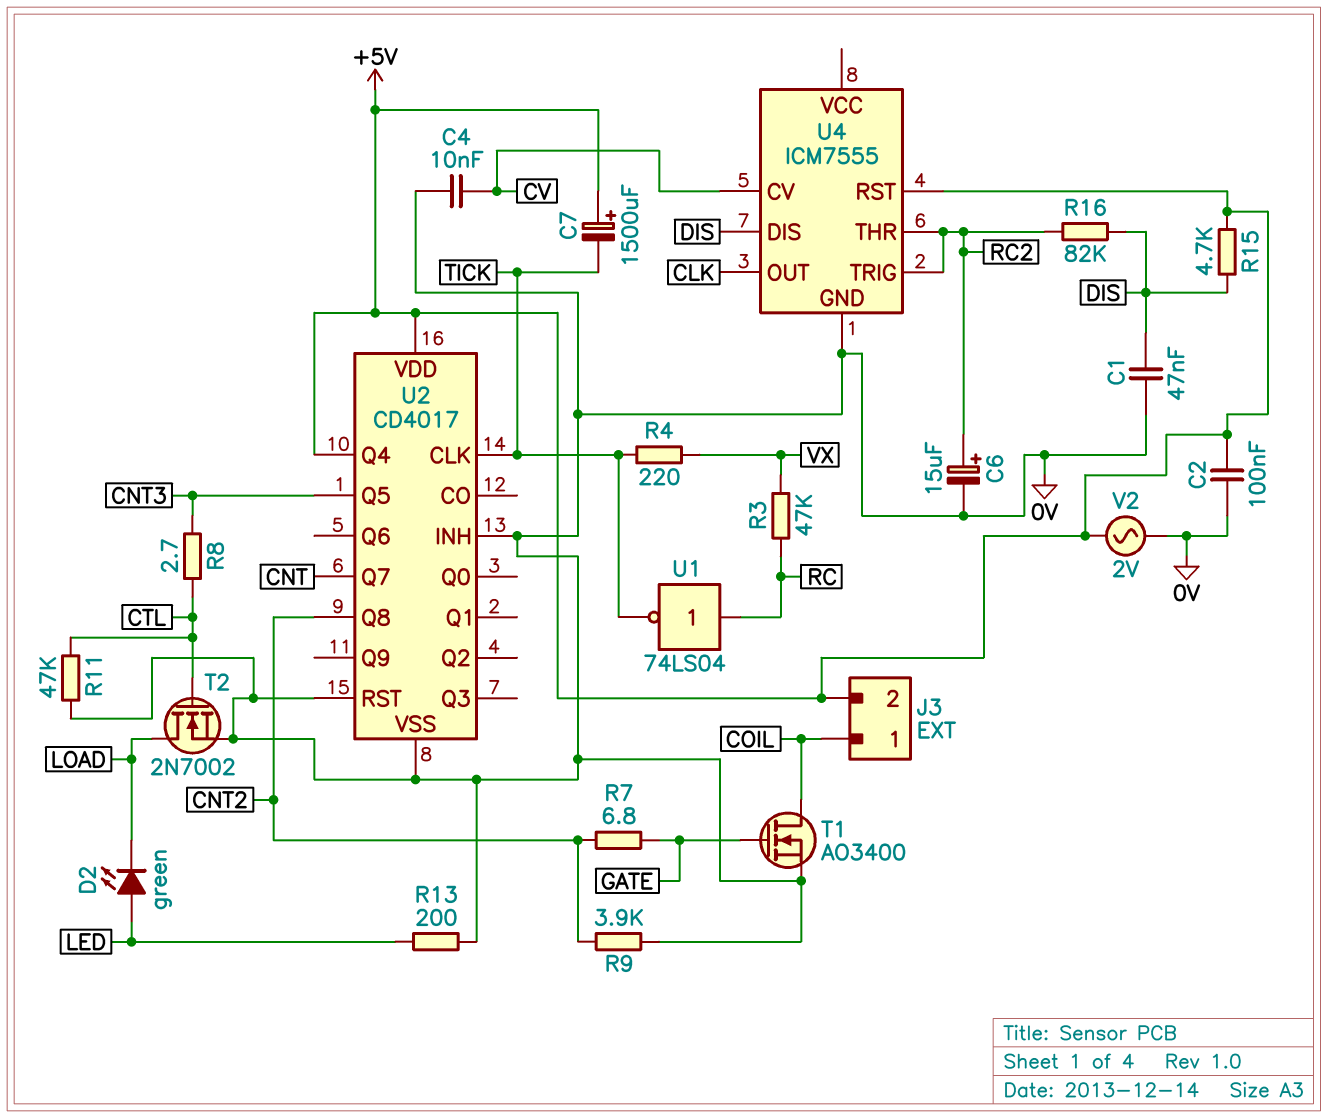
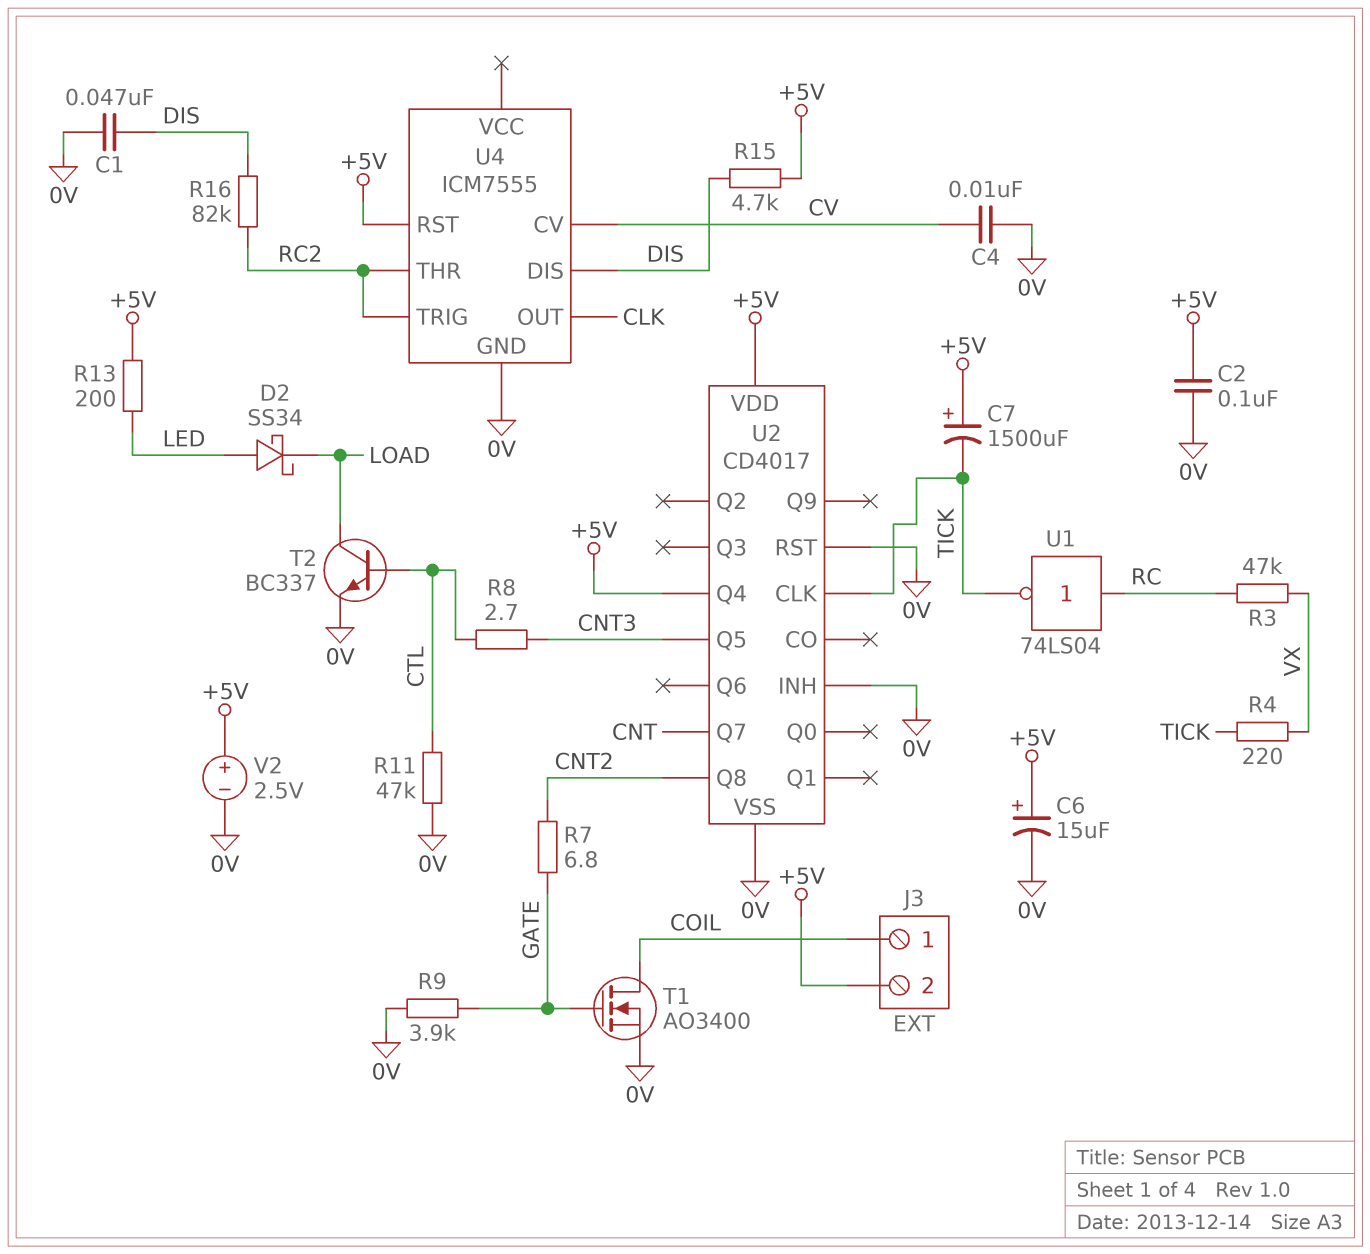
C6: 15uF (plus RC2, minus 0V) -> 15uF (plus +5V, minus 0V)
D2: LED green (A LED, K LOAD) -> schottky SS34 (A LED, K LOAD)
R9: 3.9k (0V, CNT2) -> 3.9k (0V, GATE)
R13: 200 (0V, LED) -> 200 (+5V, LED)
T2: NMOS 2N7002 (G CTL, D LOAD, S 0V) -> NPN BC337 (B CTL, C LOAD, E 0V)
V2: AC 2V (+5V, 0V) -> 2.5V (plus +5V, minus 0V)

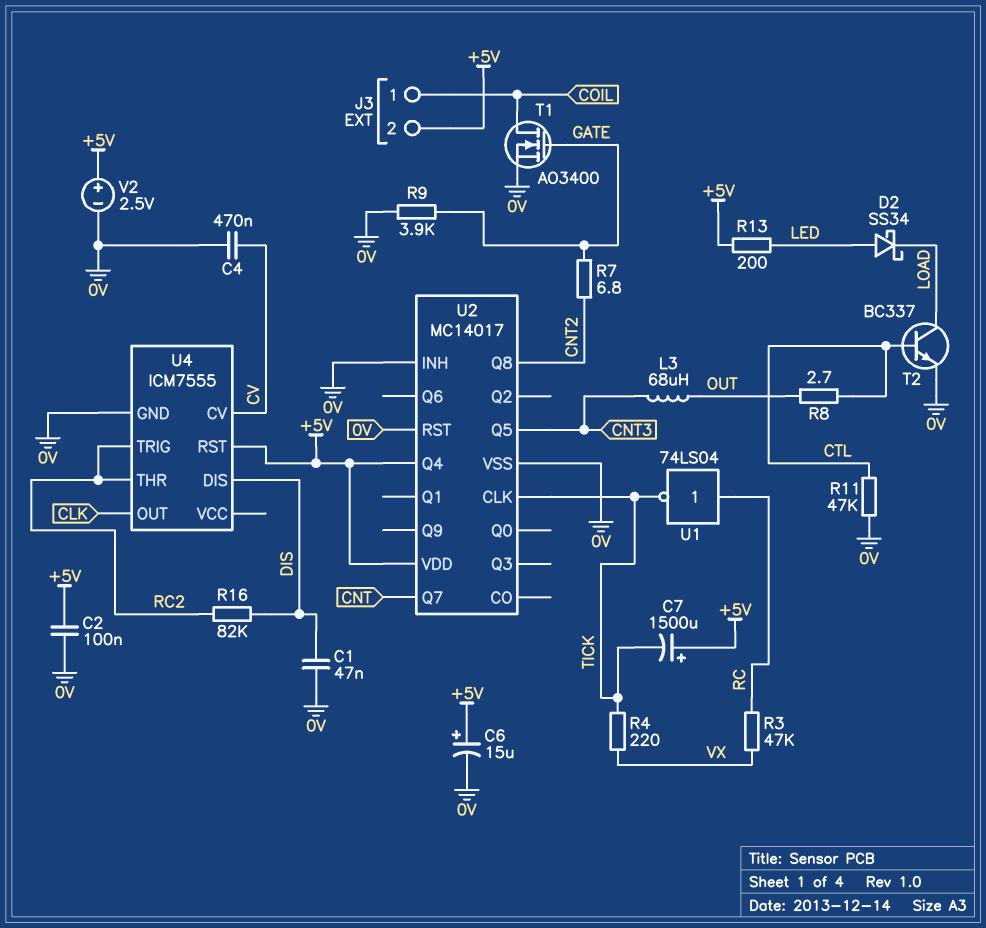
C4: 10nF (0V, CV) -> 470nF (0V, CV)
L3: none -> 68uH (CNT3, OUT)
R8: 2.7 (CNT3, CTL) -> 2.7 (CTL, OUT)
R15: 4.7k (+5V, DIS) -> none
U2: CD4017 -> MC14017

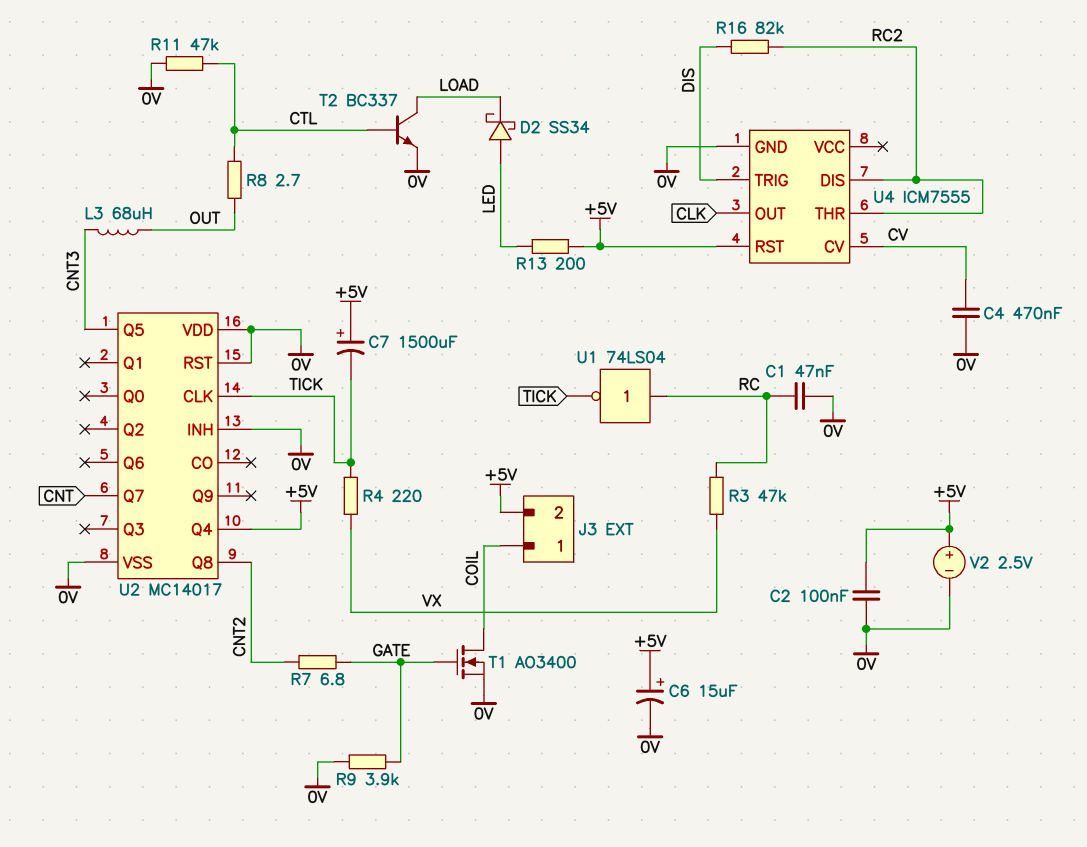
C1: 47nF (0V, DIS) -> 47nF (0V, RC)
U2 pin VDD: +5V -> 0V
U4 pin DIS: DIS -> RC2
U4 pin TRIG: RC2 -> DIS

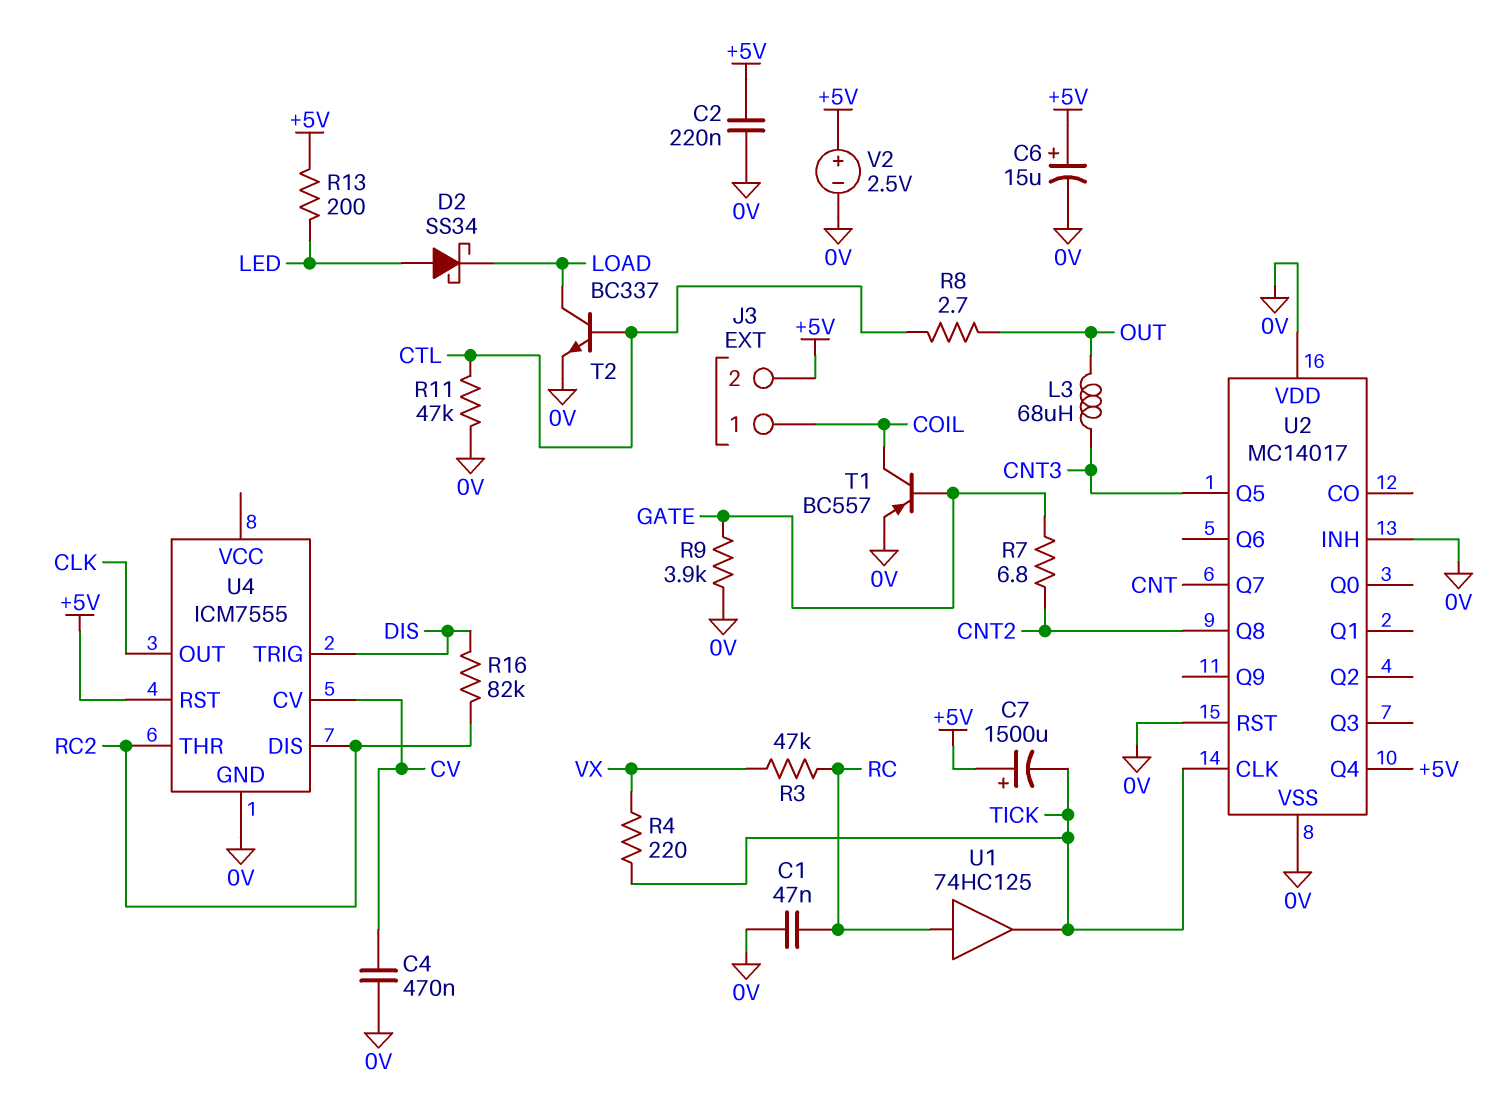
C2: 100nF (+5V, 0V) -> 220nF (+5V, 0V)
T1: NMOS AO3400 (G GATE, D COIL, S 0V) -> PNP BC557 (B GATE, C COIL, E 0V)
U1: NOT 74LS04 (in RC, out TICK) -> buffer 74HC125 (in RC, out TICK)

